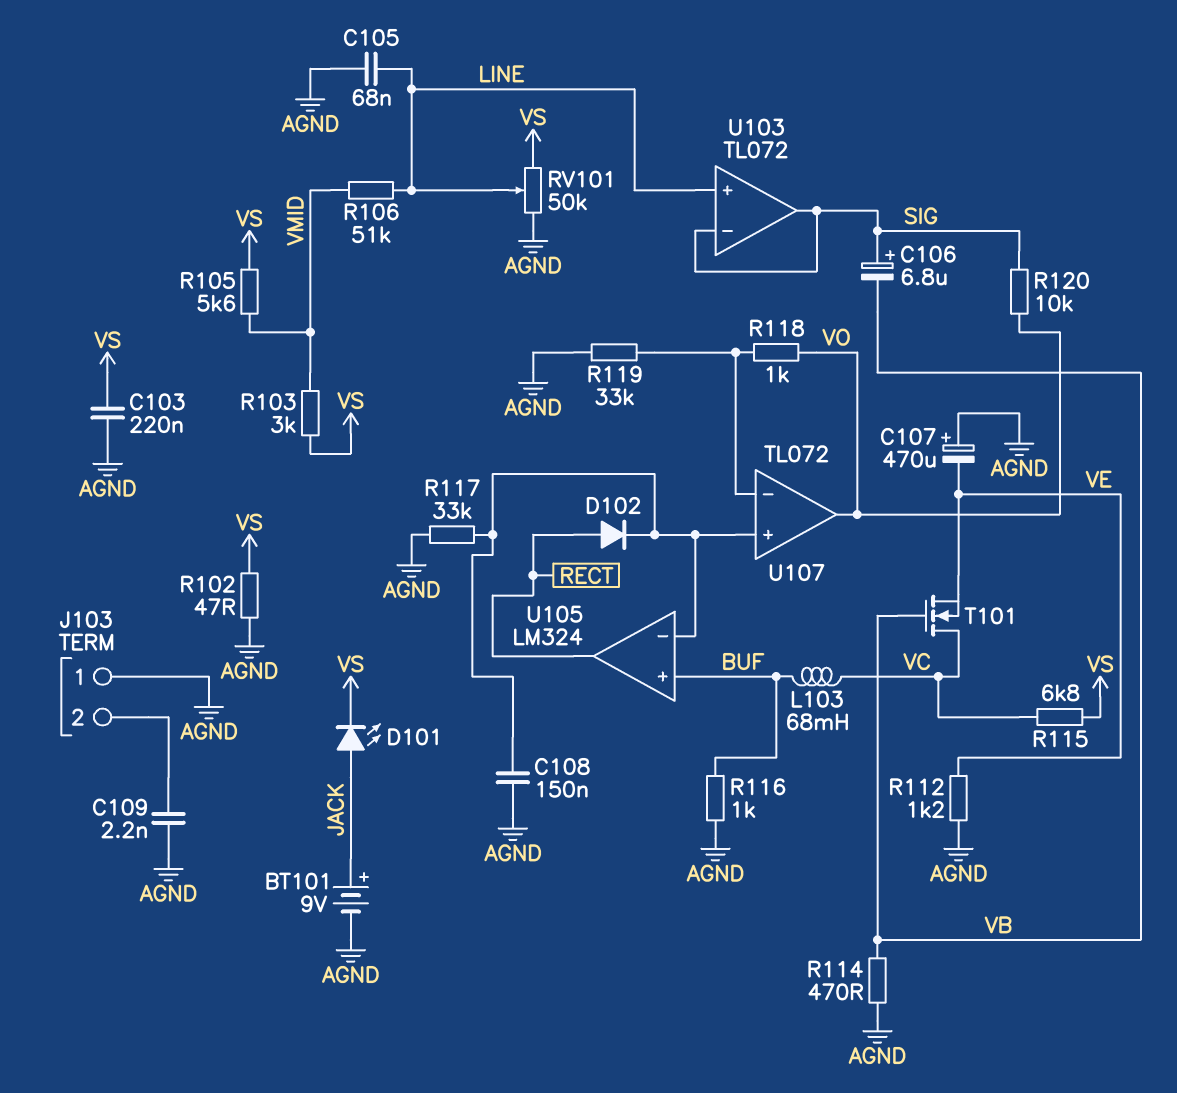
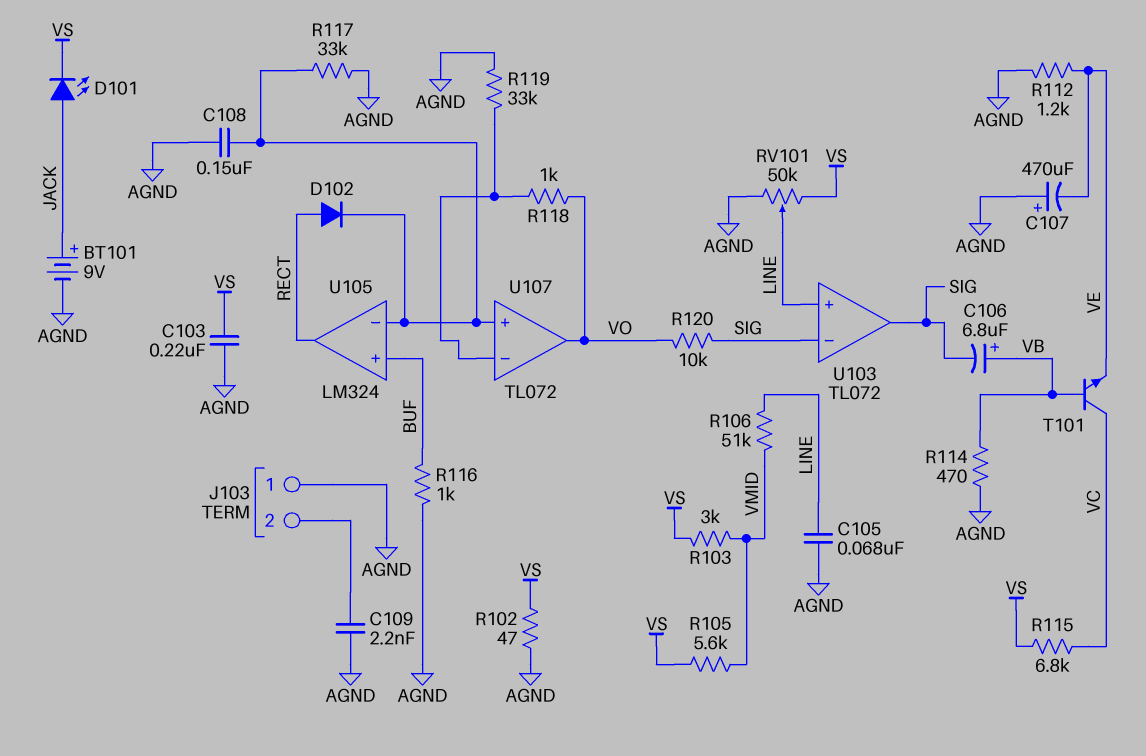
C106: 6.8uF (plus SIG, minus VB) -> 6.8uF (plus VB, minus SIG)
L103: 68mH (BUF, VC) -> none
T101: NMOS (G VB, D VC, S VE) -> NPN (B VB, C VC, E VE)

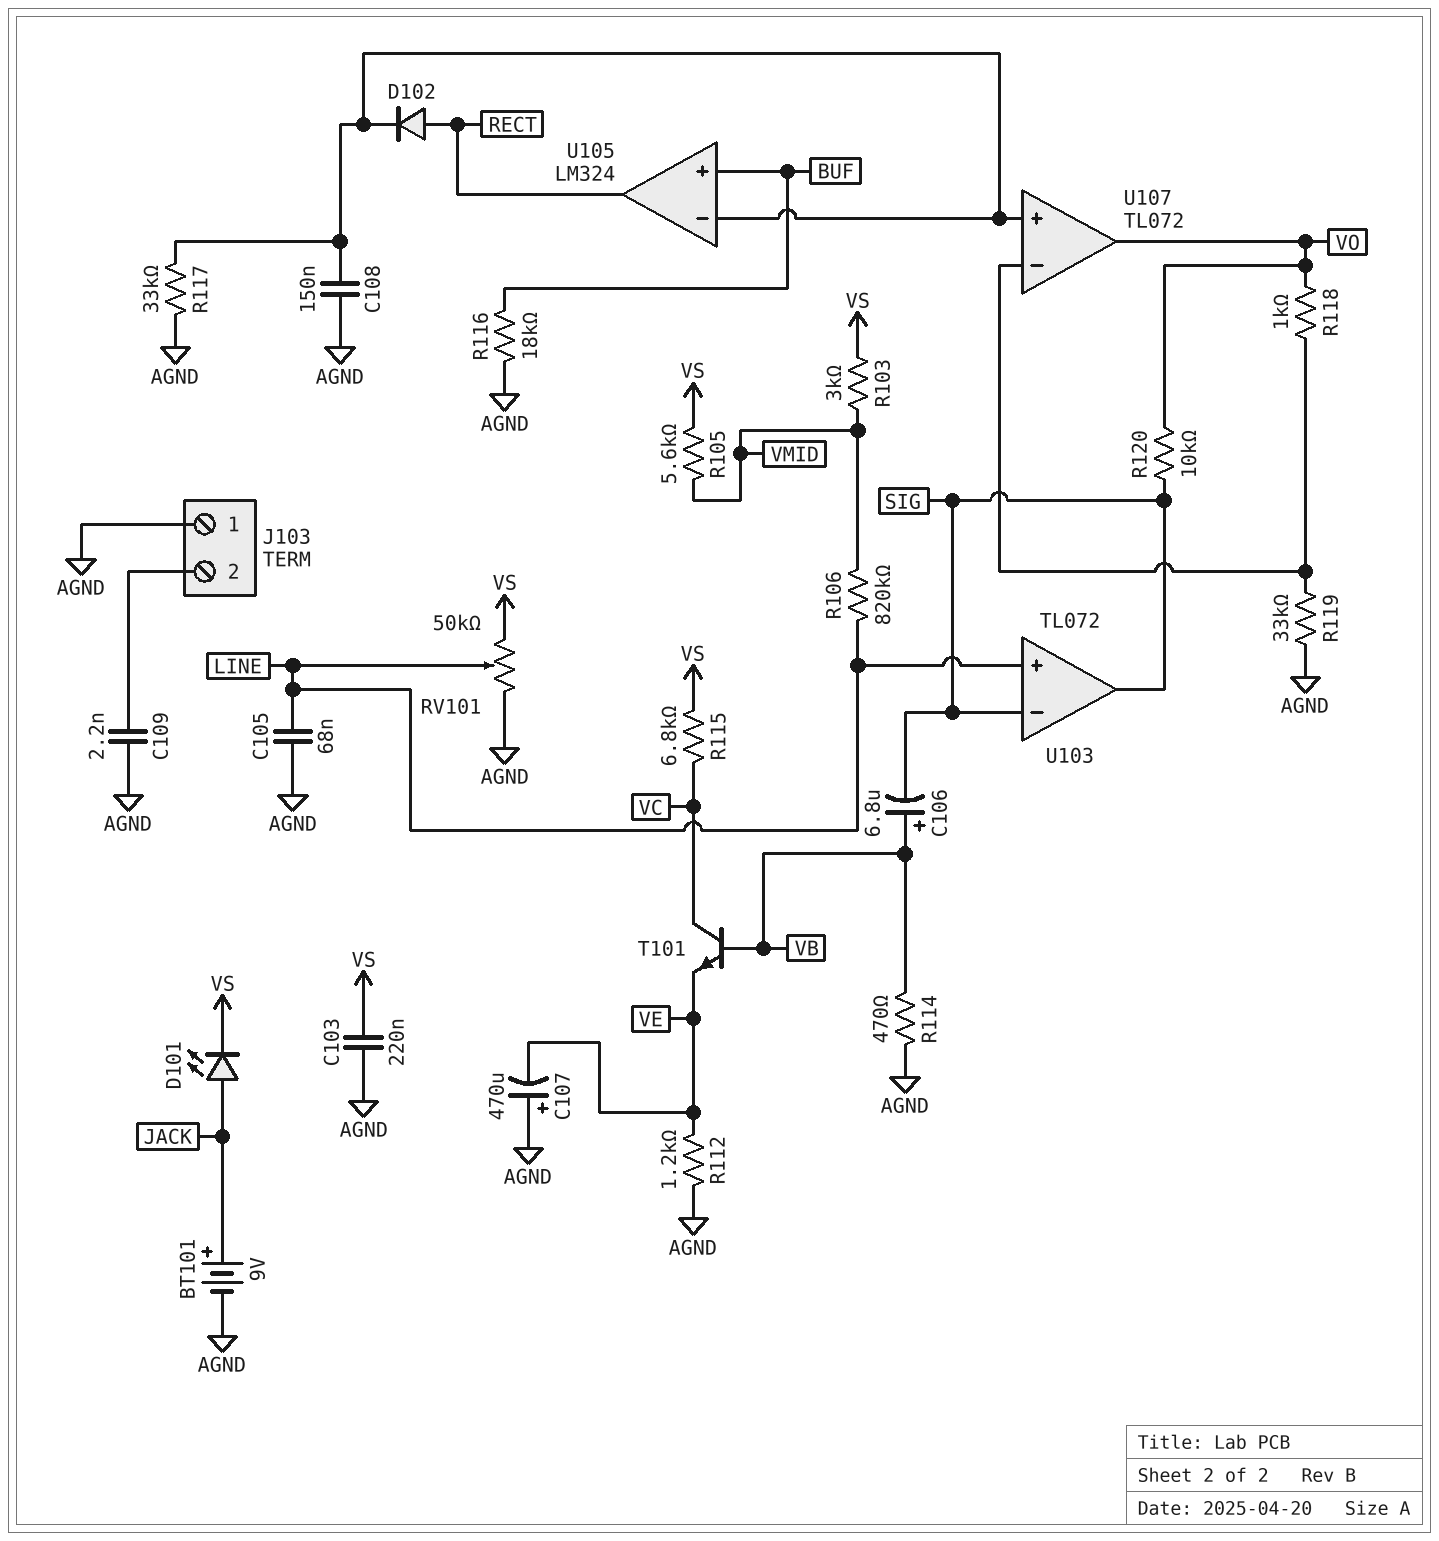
R102: 47 (AGND, VS) -> none
R106: 51k (LINE, VMID) -> 820k (LINE, VMID)
R116: 1k (AGND, BUF) -> 18k (AGND, BUF)

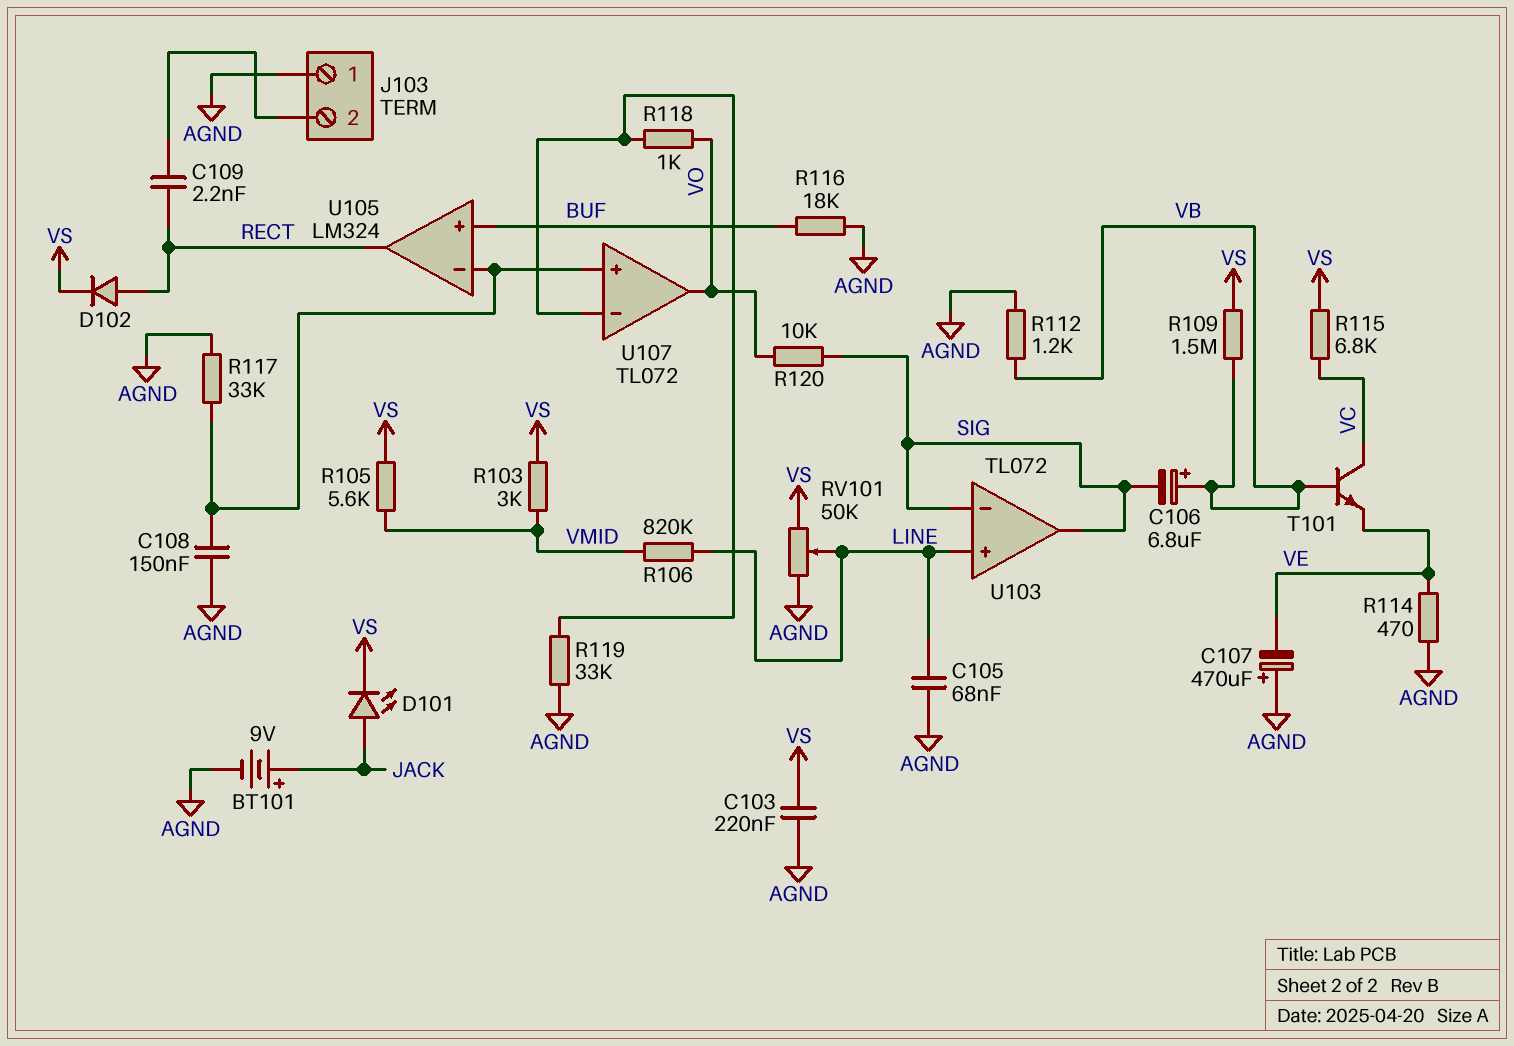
C109: 2.2nF (AGND, J103/2) -> 2.2nF (J103/2, RECT)
D102: diode (A RECT, K U105/in-) -> diode (A RECT, K VS)
R109: none -> 1.5M (VB, VS)
R112: 1.2k (AGND, VE) -> 1.2k (AGND, VB)
R114: 470 (AGND, VB) -> 470 (AGND, VE)

